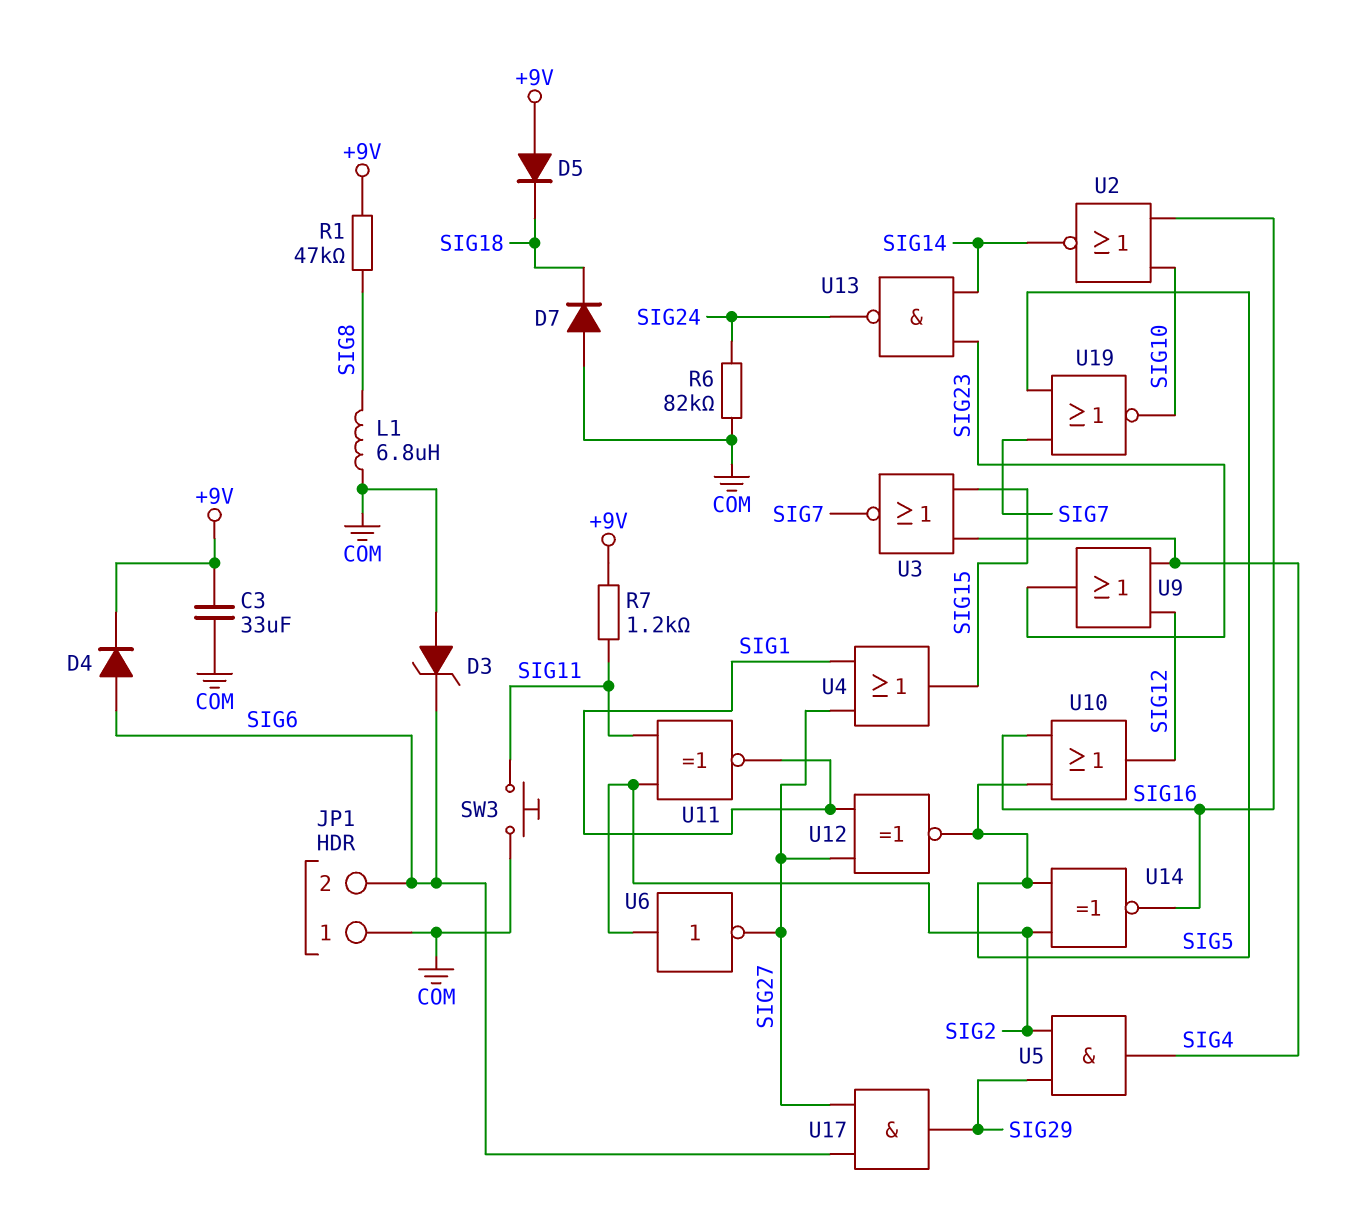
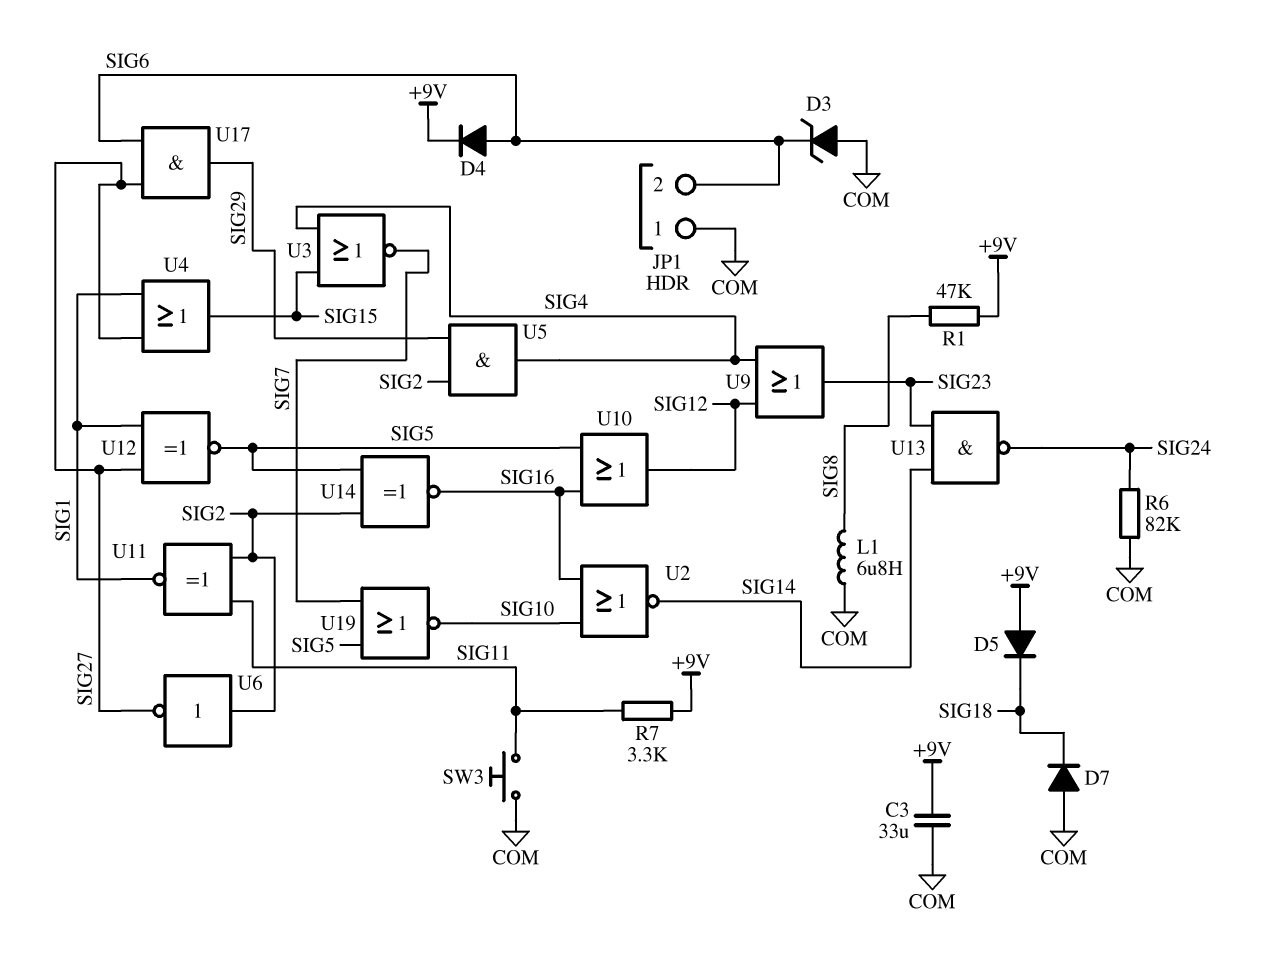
R7: 1.2k (+9V, SIG11) -> 3.3k (+9V, SIG11)

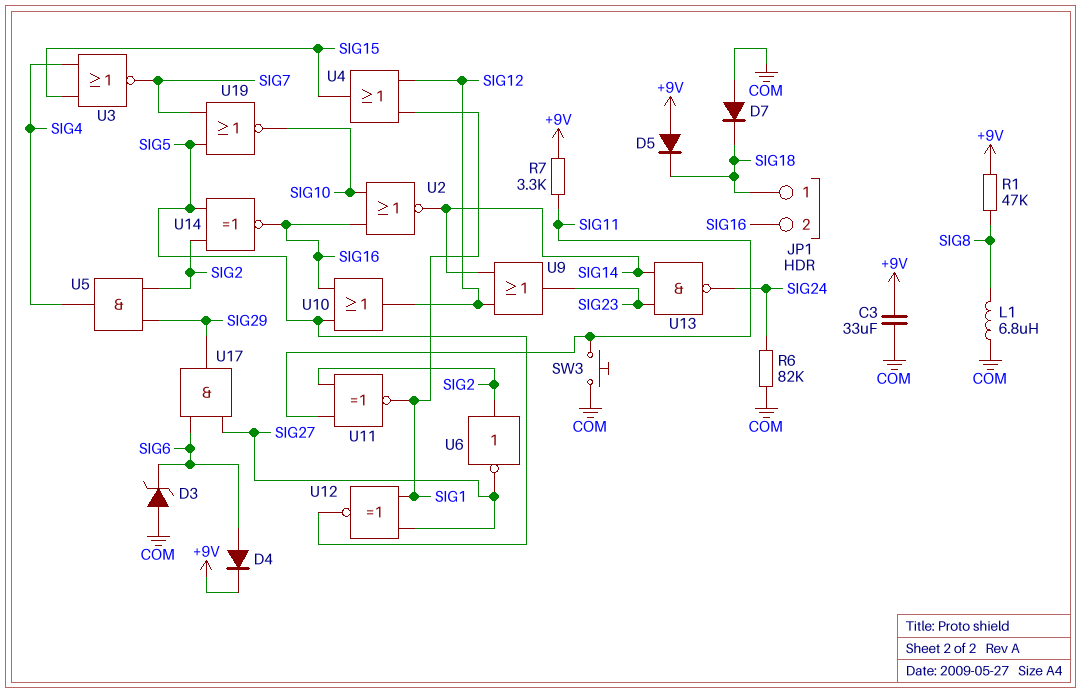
JP1 pin 1: COM -> SIG18
JP1 pin 2: SIG6 -> SIG16
U4: OR (in SIG1, in SIG27, out SIG15) -> OR (in SIG1, in SIG12, out SIG15)
U9: OR (in SIG4, in SIG12, out SIG23) -> OR (in SIG12, in SIG14, out SIG23)

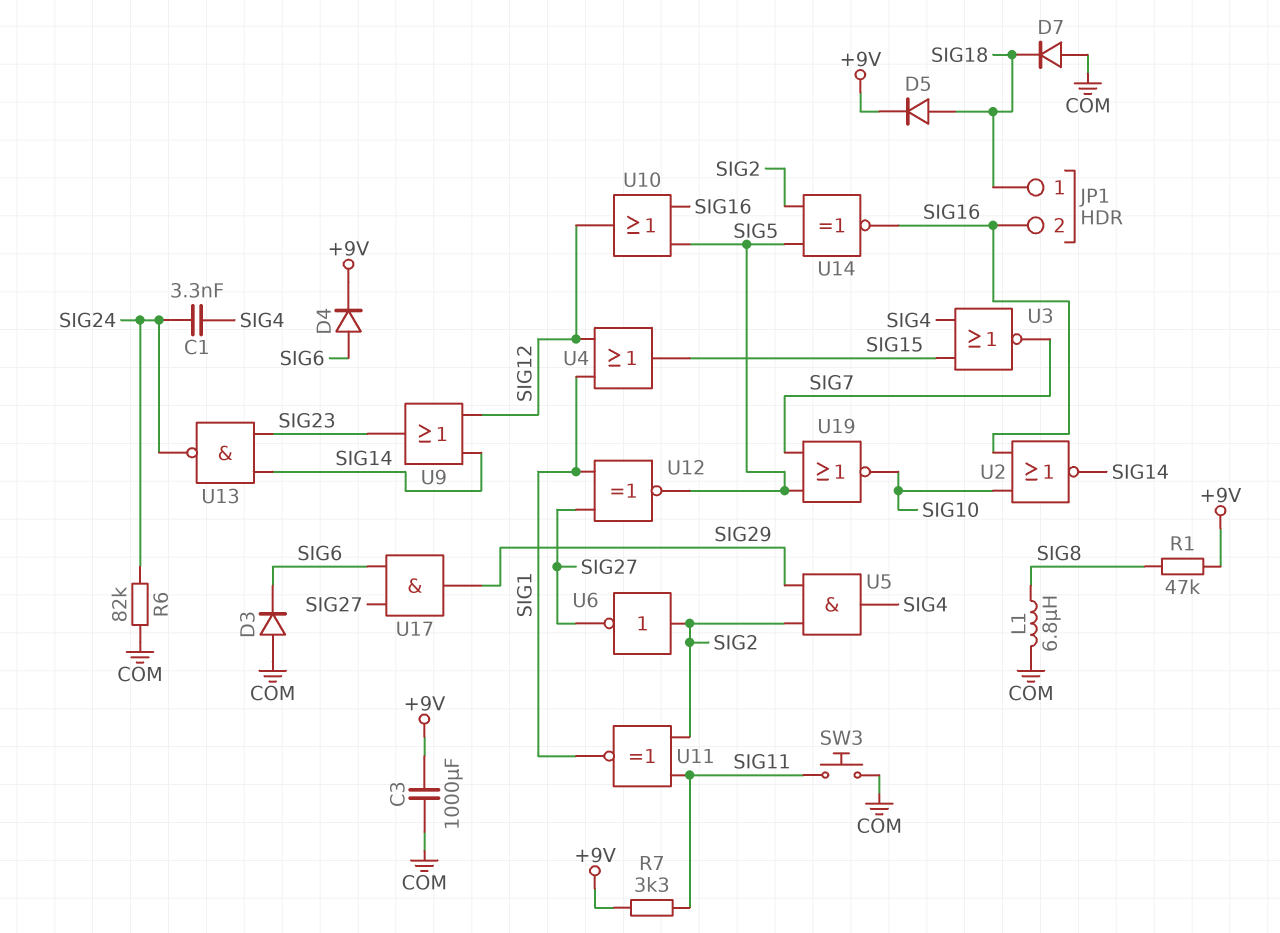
C1: none -> 3.3nF (SIG4, SIG24)
C3: 33uF (+9V, COM) -> 1000uF (+9V, COM)
D3: zener (A COM, K SIG6) -> diode (A COM, K SIG6)
D5: diode (A +9V, K SIG18) -> diode (A SIG18, K +9V)

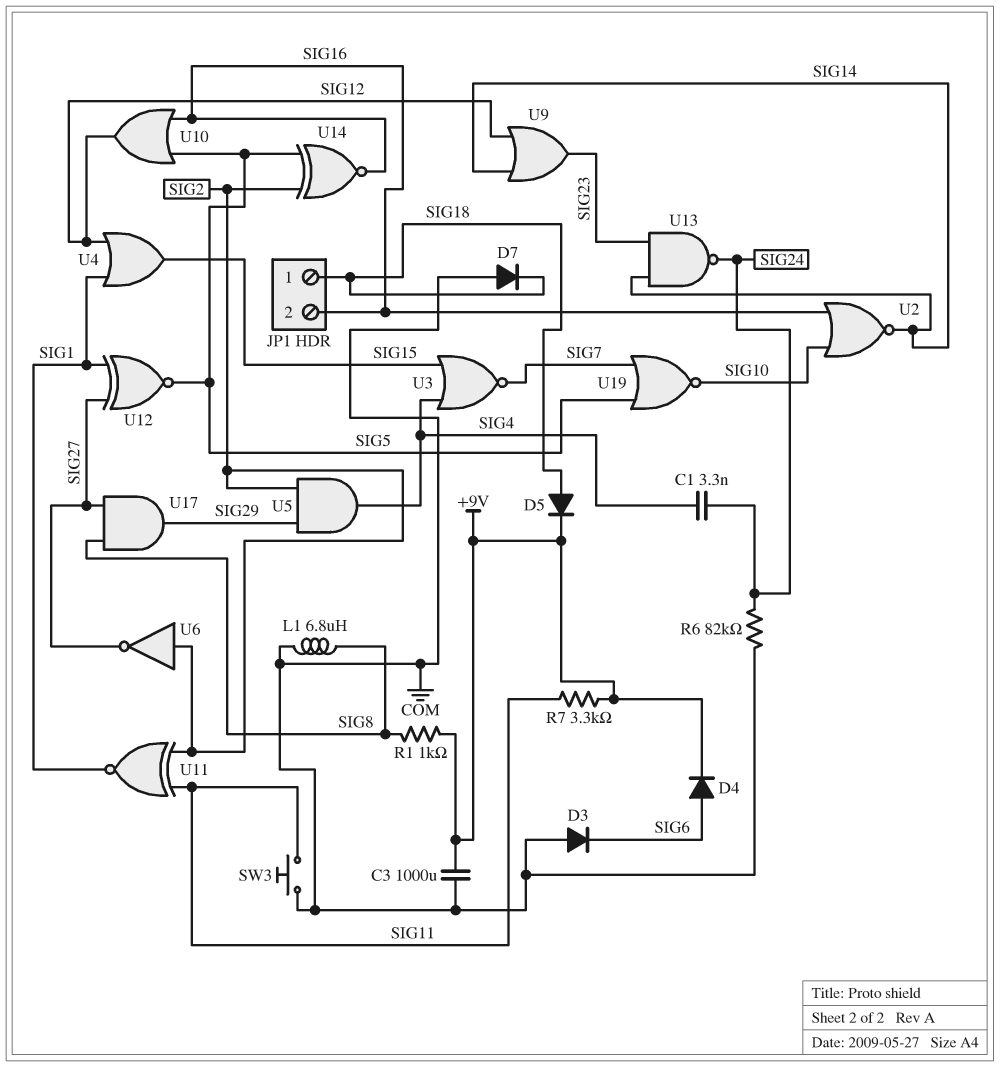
R1: 47k (+9V, SIG8) -> 1k (+9V, SIG8)
U17: AND (in SIG6, in SIG27, out SIG29) -> AND (in SIG8, in SIG27, out SIG29)

